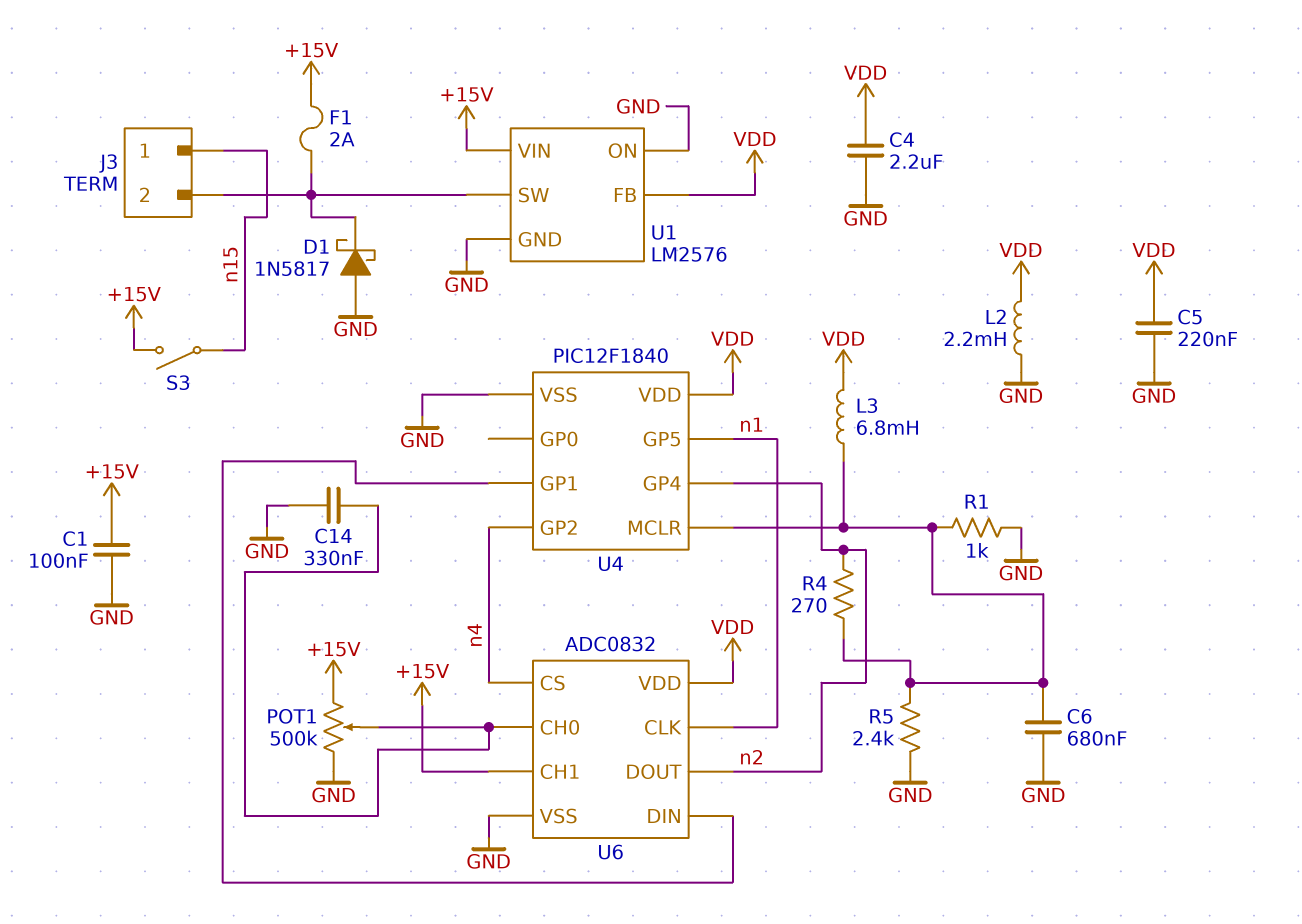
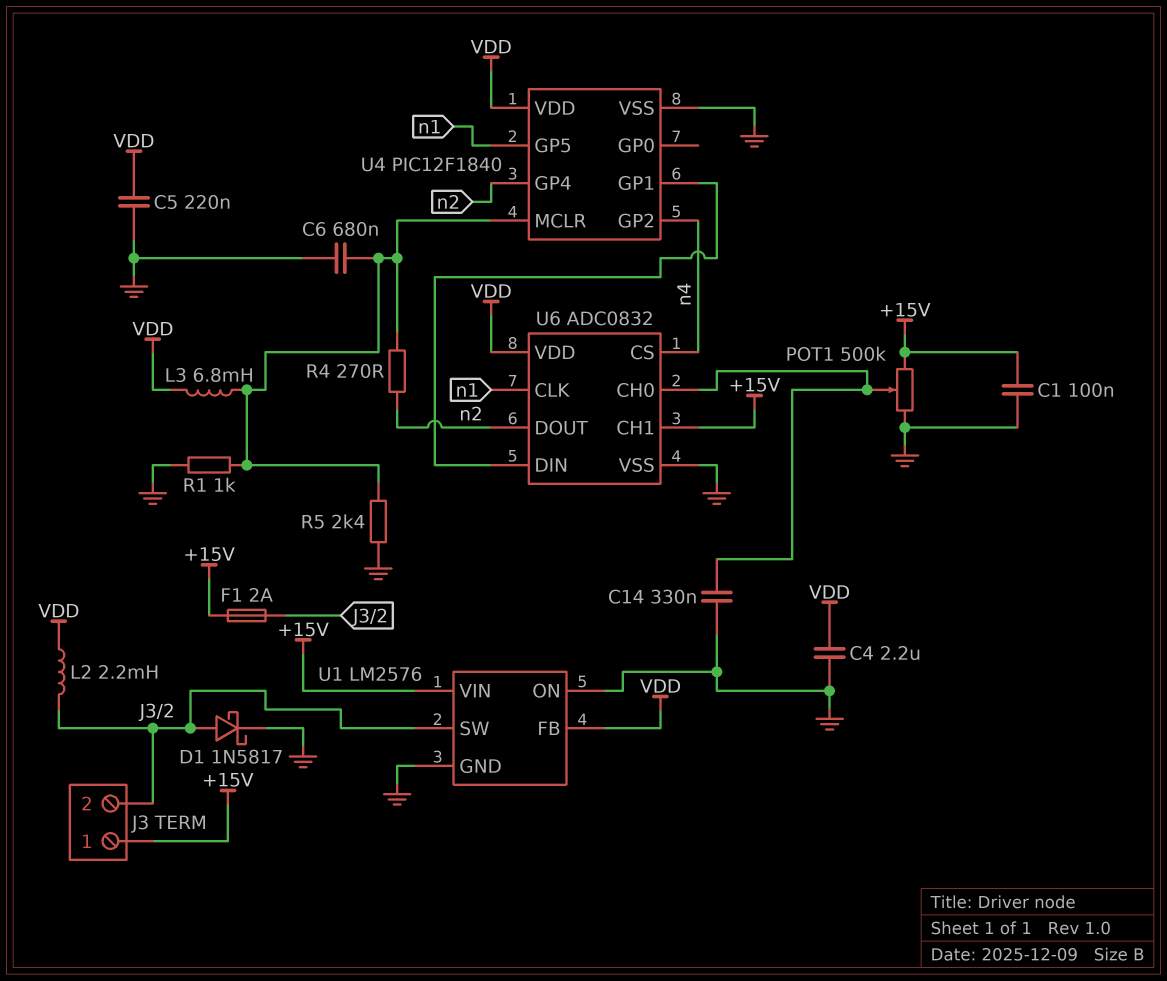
D1: schottky 1N5817 (A GND, K J3/2) -> schottky 1N5817 (A J3/2, K GND)
J3 pin 1: n15 -> +15V
L2: 2.2mH (GND, VDD) -> 2.2mH (J3/2, VDD)
S3: switch (+15V, n15) -> none

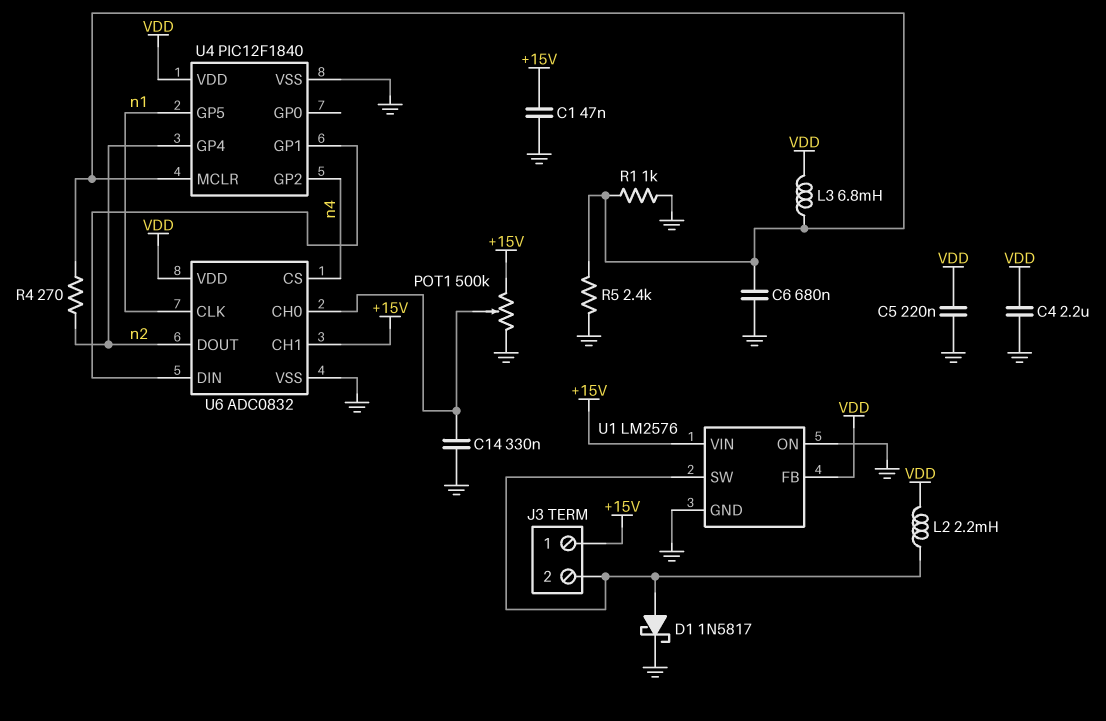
C1: 100nF (+15V, GND) -> 47nF (+15V, GND)
F1: 2A (+15V, J3/2) -> none

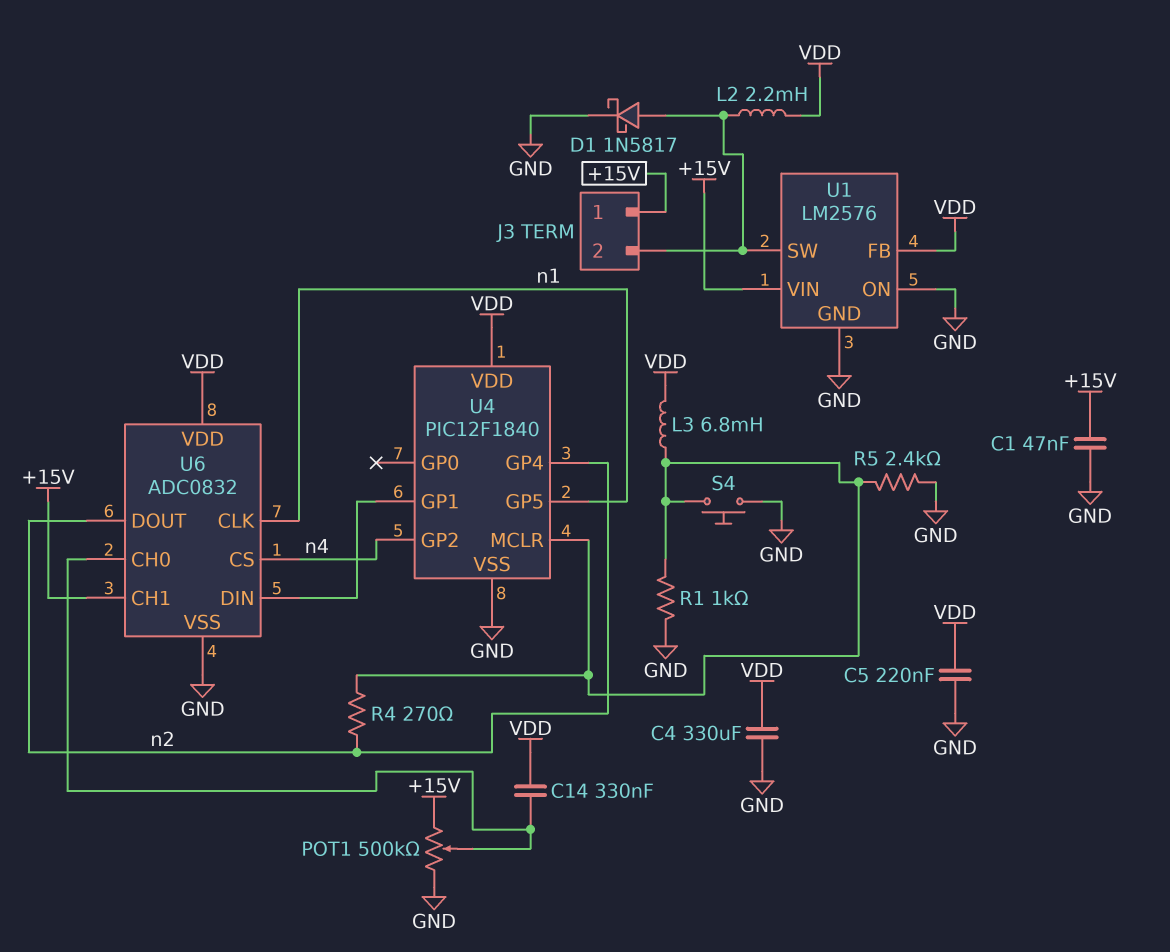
C4: 2.2uF (GND, VDD) -> 330uF (GND, VDD)
C6: 680nF (GND, U4/MCLR) -> none
C14: 330nF (GND, U6/CH0) -> 330nF (U6/CH0, VDD)
S4: none -> button (GND, U4/MCLR)

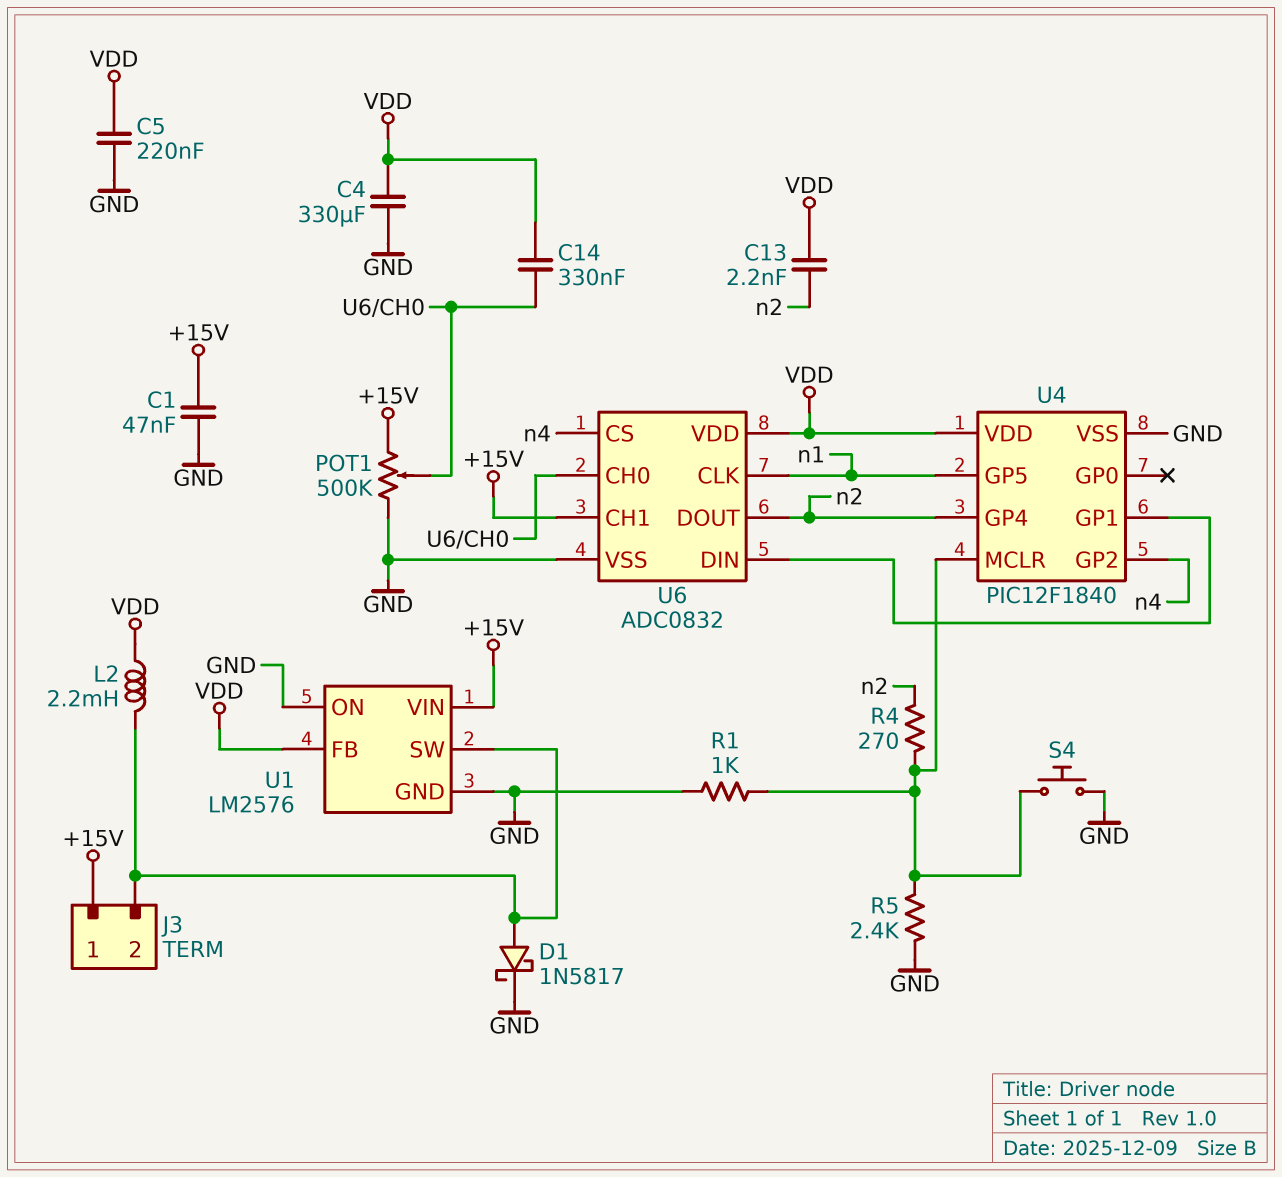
C13: none -> 2.2nF (VDD, n2)
L3: 6.8mH (U4/MCLR, VDD) -> none

